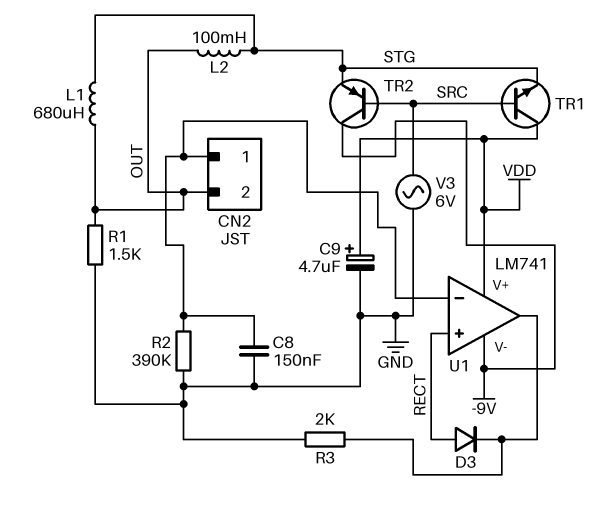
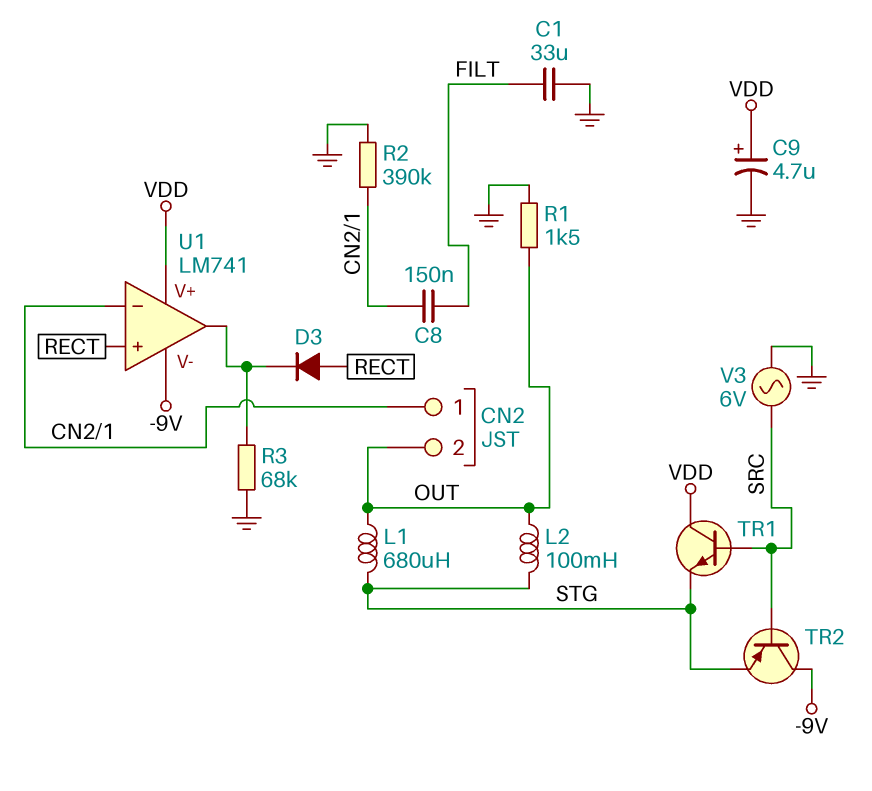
C1: none -> 33uF (FILT, GND)
C8: 150nF (CN2/1, GND) -> 150nF (CN2/1, FILT)
R3: 2k (GND, U1/out) -> 68k (GND, U1/out)

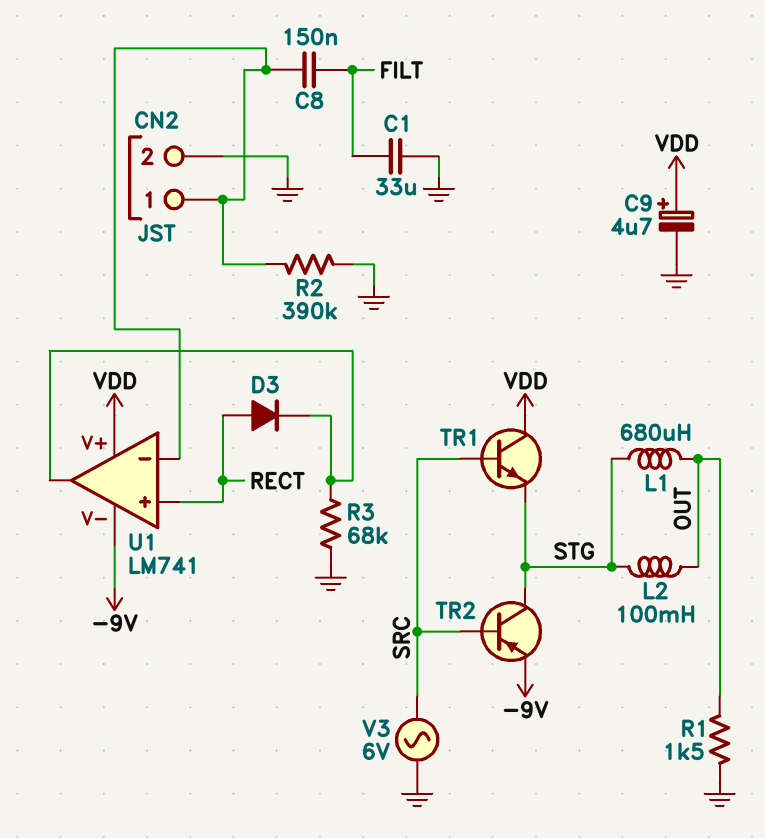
CN2 pin 2: OUT -> GND
TR2: PNP (B SRC, C -9V, E STG) -> PNP (B SRC, C STG, E -9V)

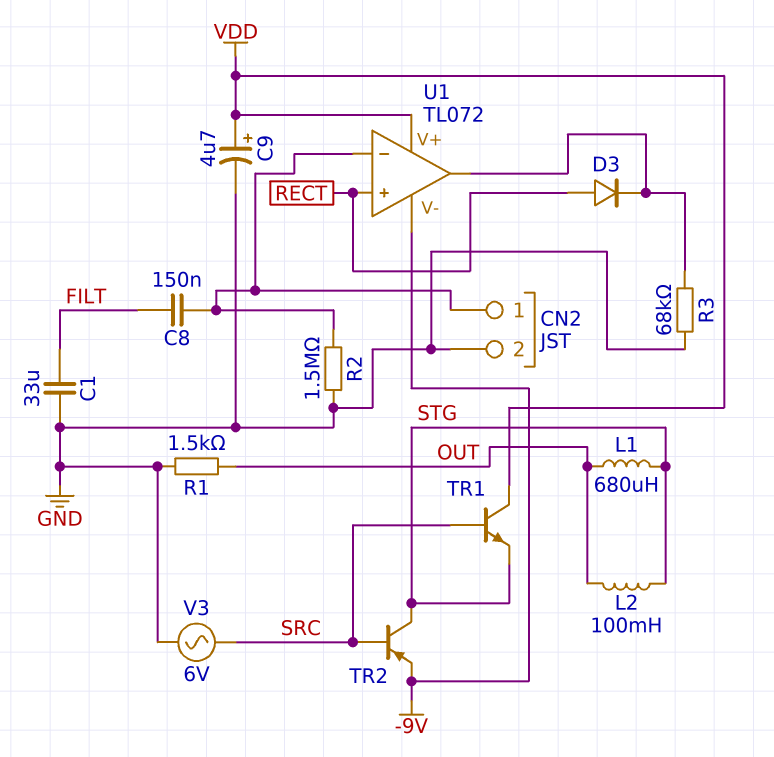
R2: 390k (CN2/1, GND) -> 1.5M (CN2/1, GND)
U1: LM741 -> TL072

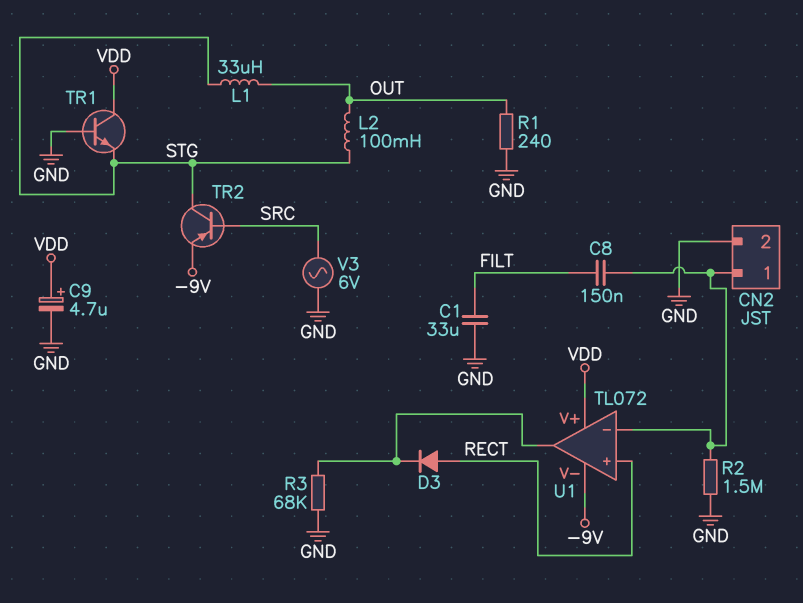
L1: 680uH (OUT, STG) -> 33uH (OUT, STG)
R1: 1.5k (GND, OUT) -> 240 (GND, OUT)
TR1: NPN (B SRC, C VDD, E STG) -> NPN (B GND, C VDD, E STG)

